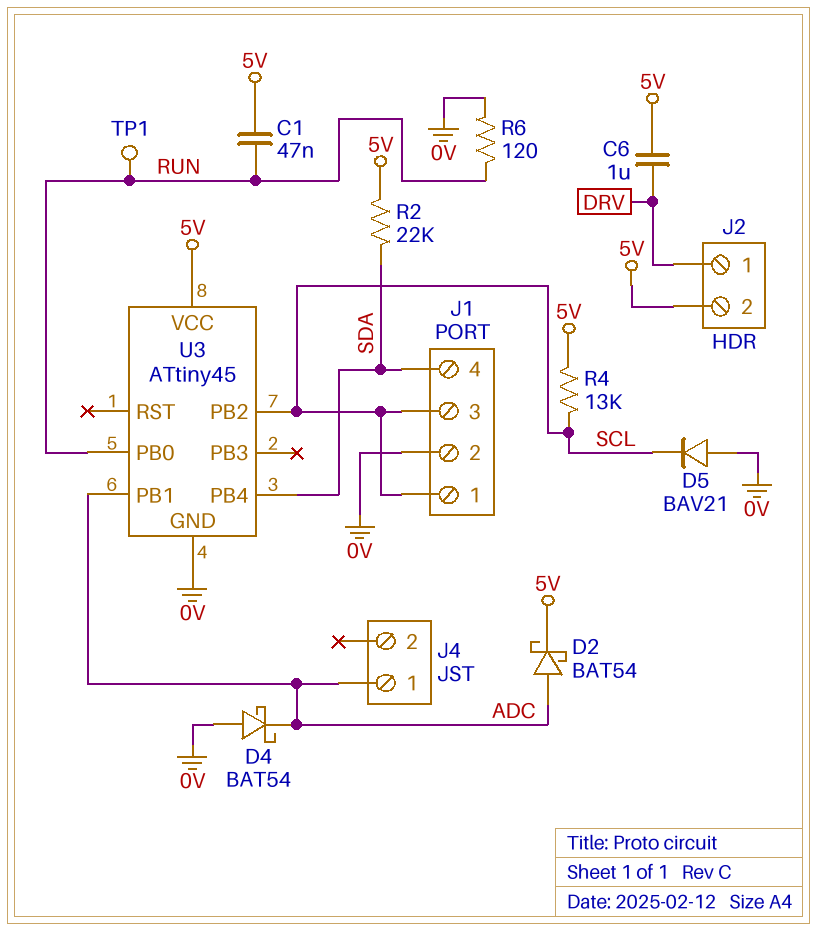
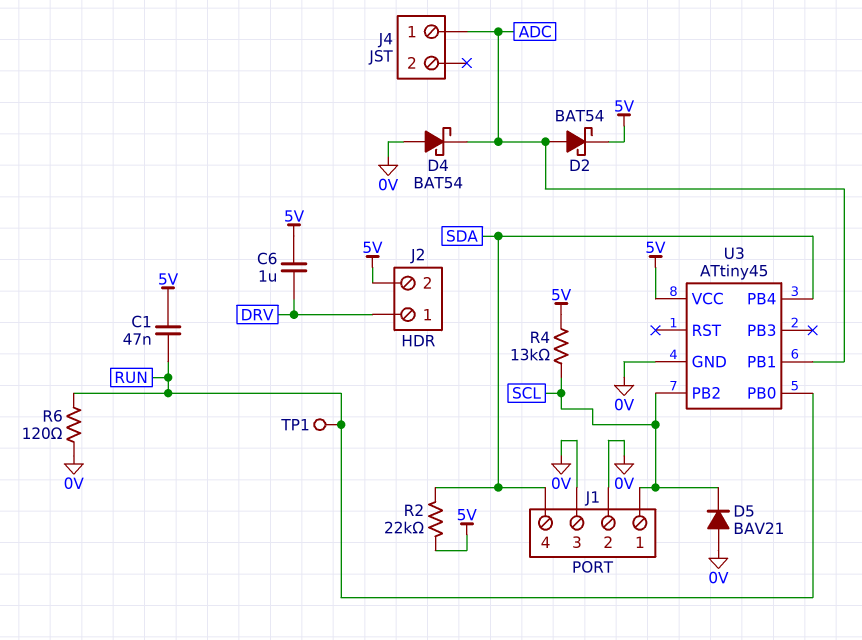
J1 pin 3: SCL -> 0V

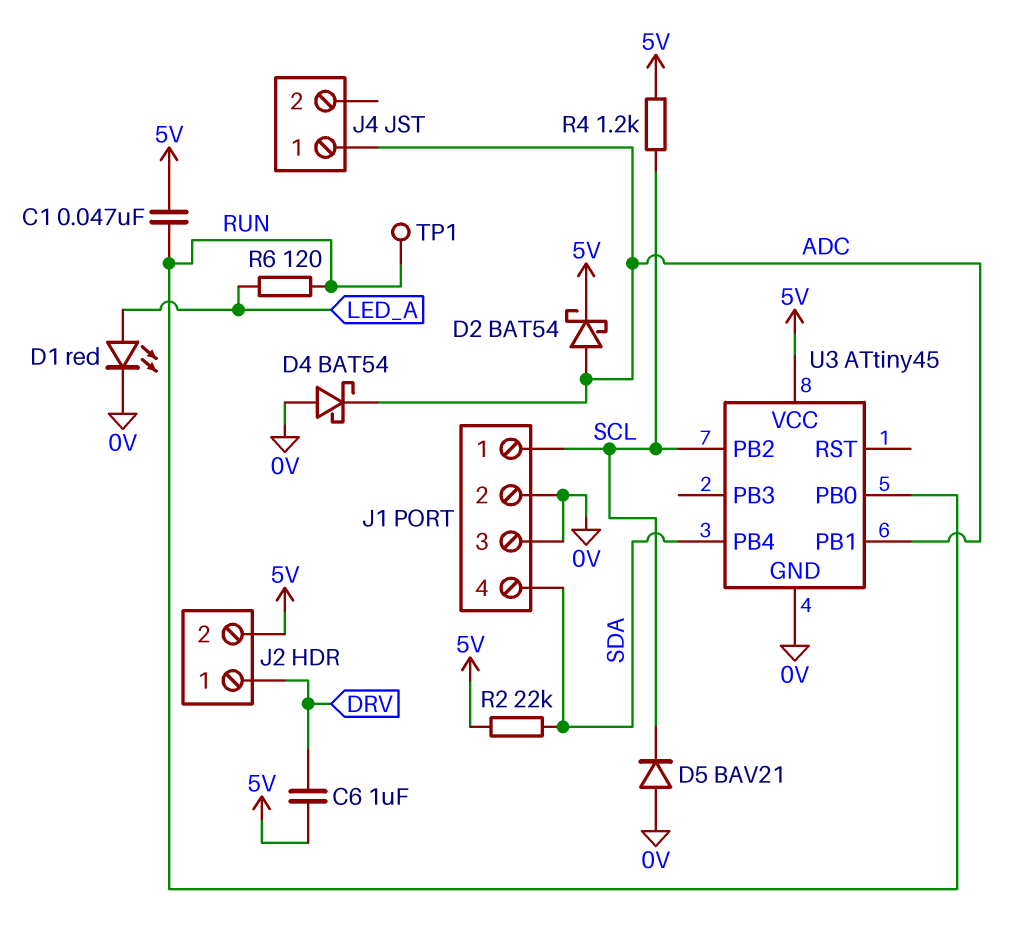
D1: none -> LED red (A LED_A, K 0V)
R4: 13k (5V, SCL) -> 1.2k (5V, SCL)
R6: 120 (0V, RUN) -> 120 (LED_A, RUN)

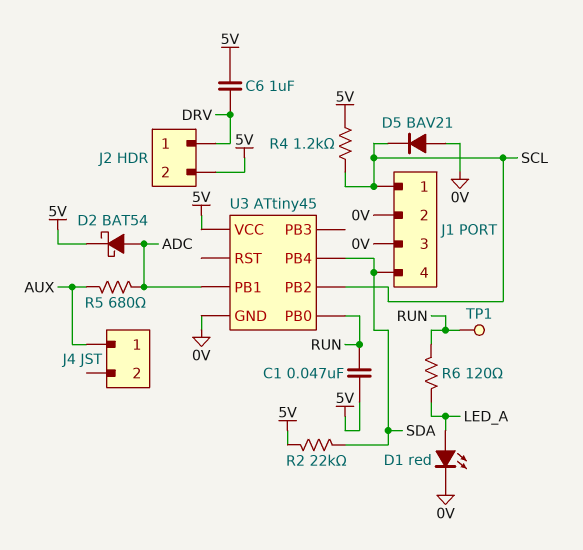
D4: schottky BAT54 (A 0V, K ADC) -> none
J4 pin 1: ADC -> AUX
R5: none -> 680 (ADC, AUX)

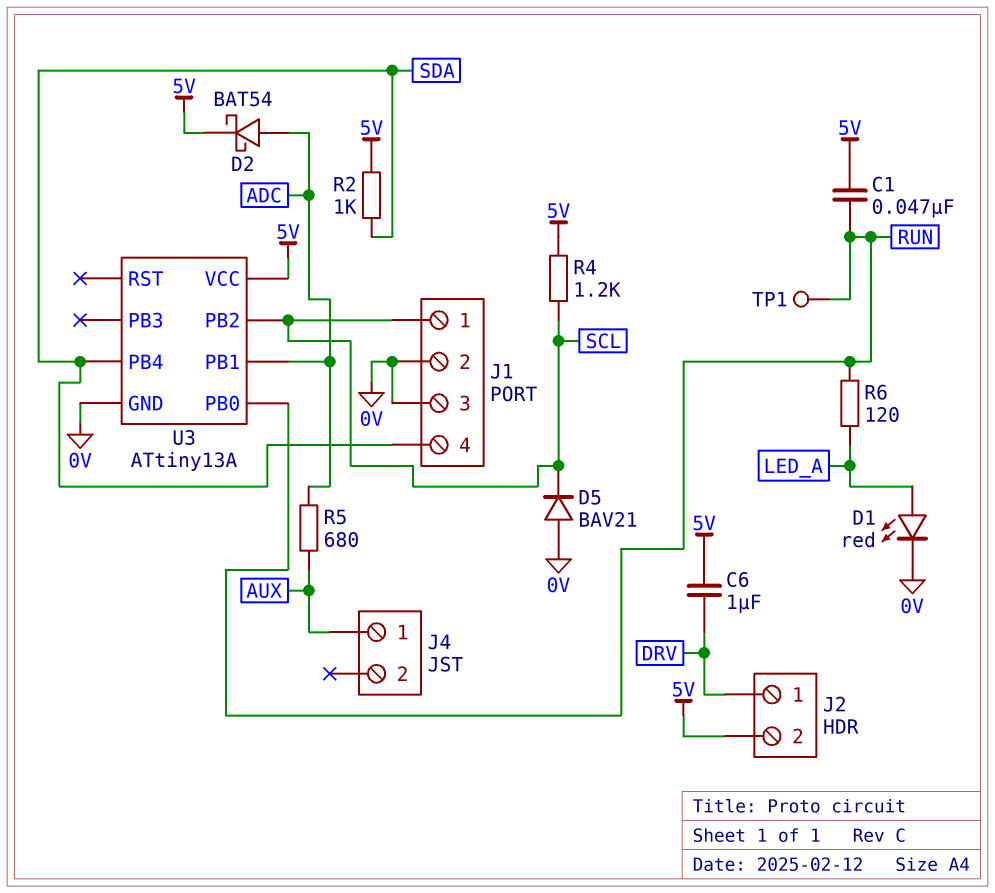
R2: 22k (5V, SDA) -> 1k (5V, SDA)
U3: ATtiny45 -> ATtiny13A

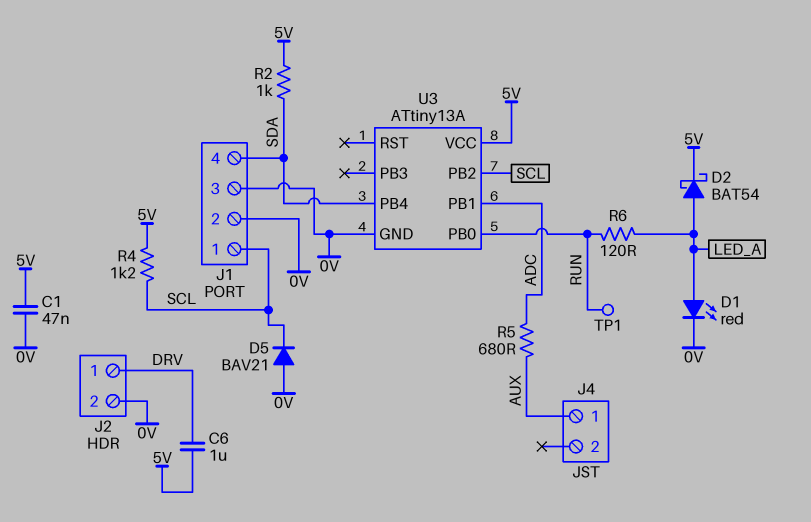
C1: 47nF (5V, RUN) -> 47nF (0V, 5V)
D2: schottky BAT54 (A ADC, K 5V) -> schottky BAT54 (A LED_A, K 5V)
J2 pin 2: 5V -> 0V

